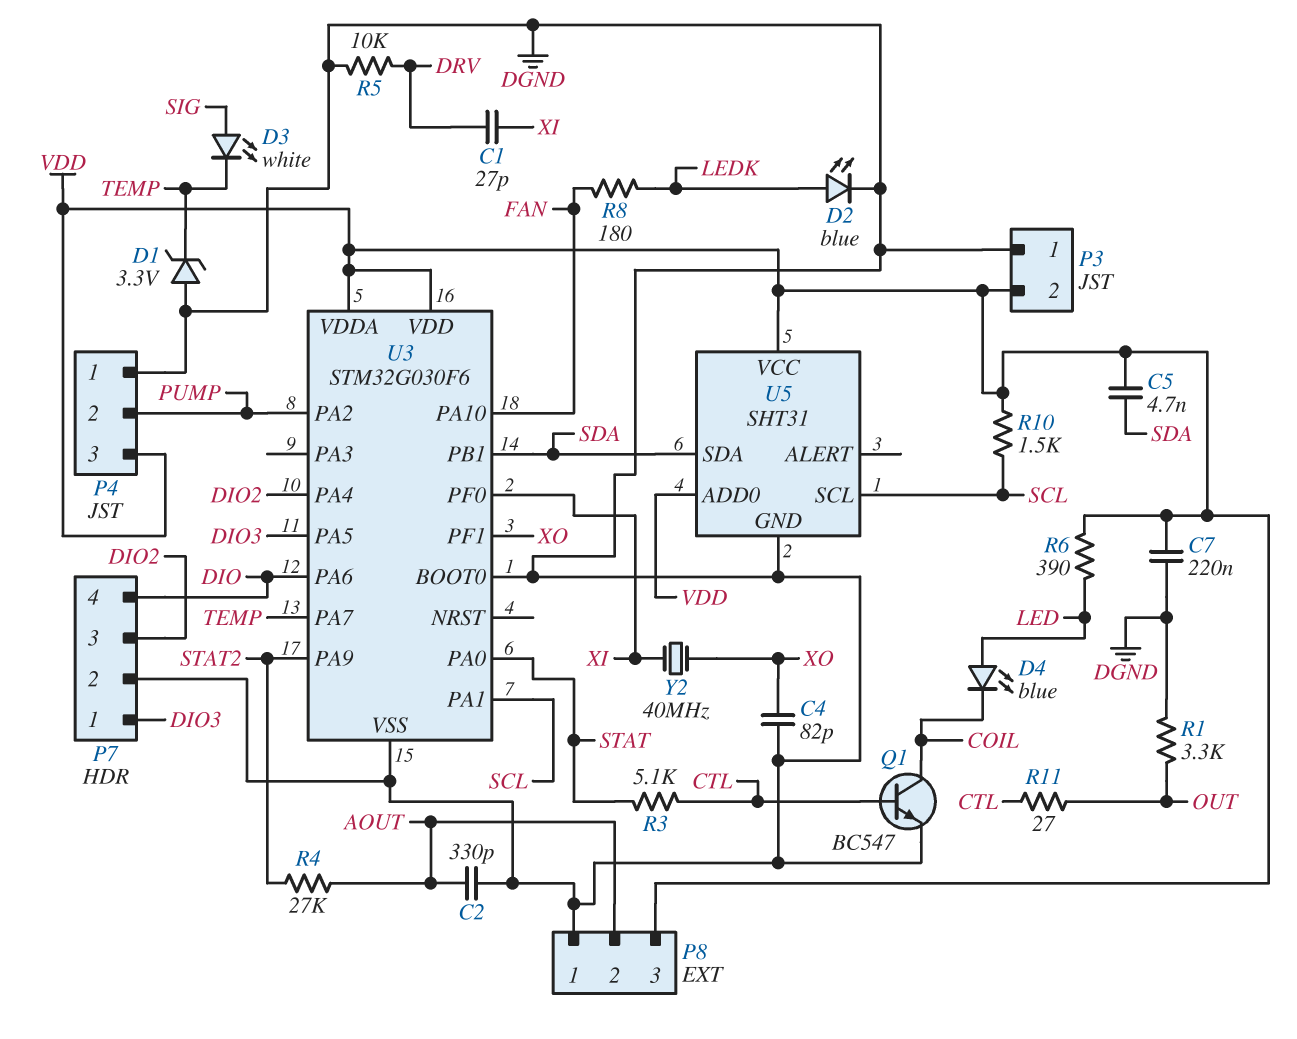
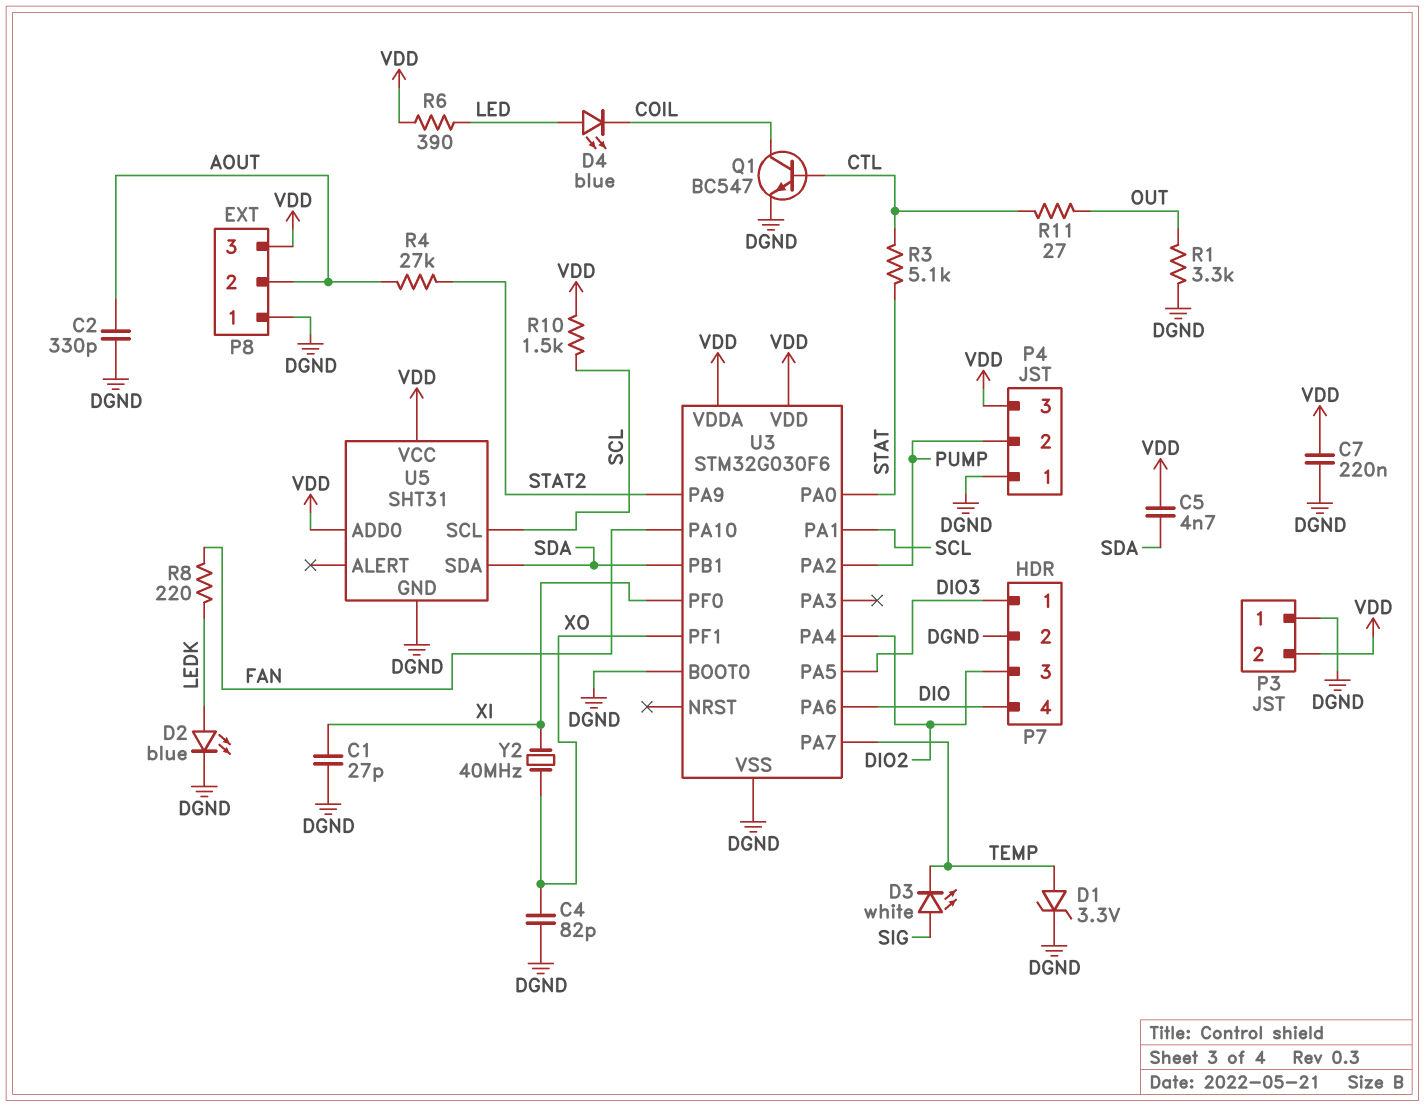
C1: 27pF (DRV, XI) -> 27pF (DGND, XI)
D1: zener 3.3V (A DGND, K TEMP) -> zener 3.3V (A TEMP, K DGND)
R5: 10k (DGND, DRV) -> none
R8: 180 (FAN, LEDK) -> 220 (FAN, LEDK)

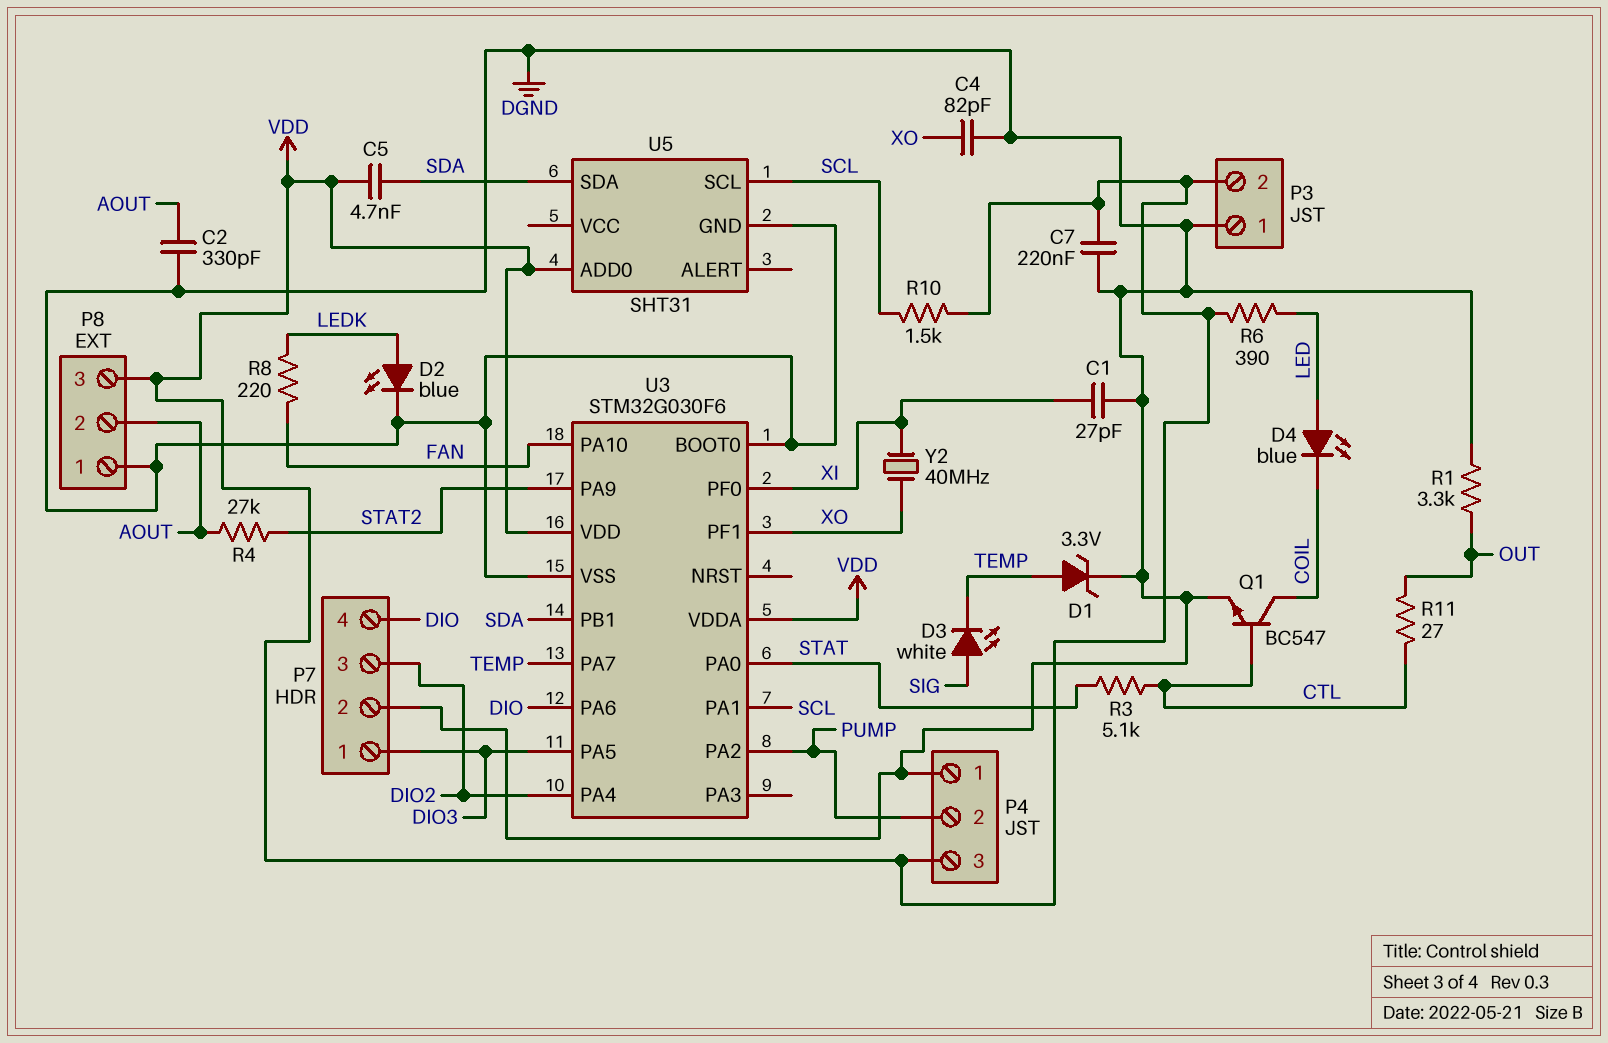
U5 pin VCC: VDD -> none

